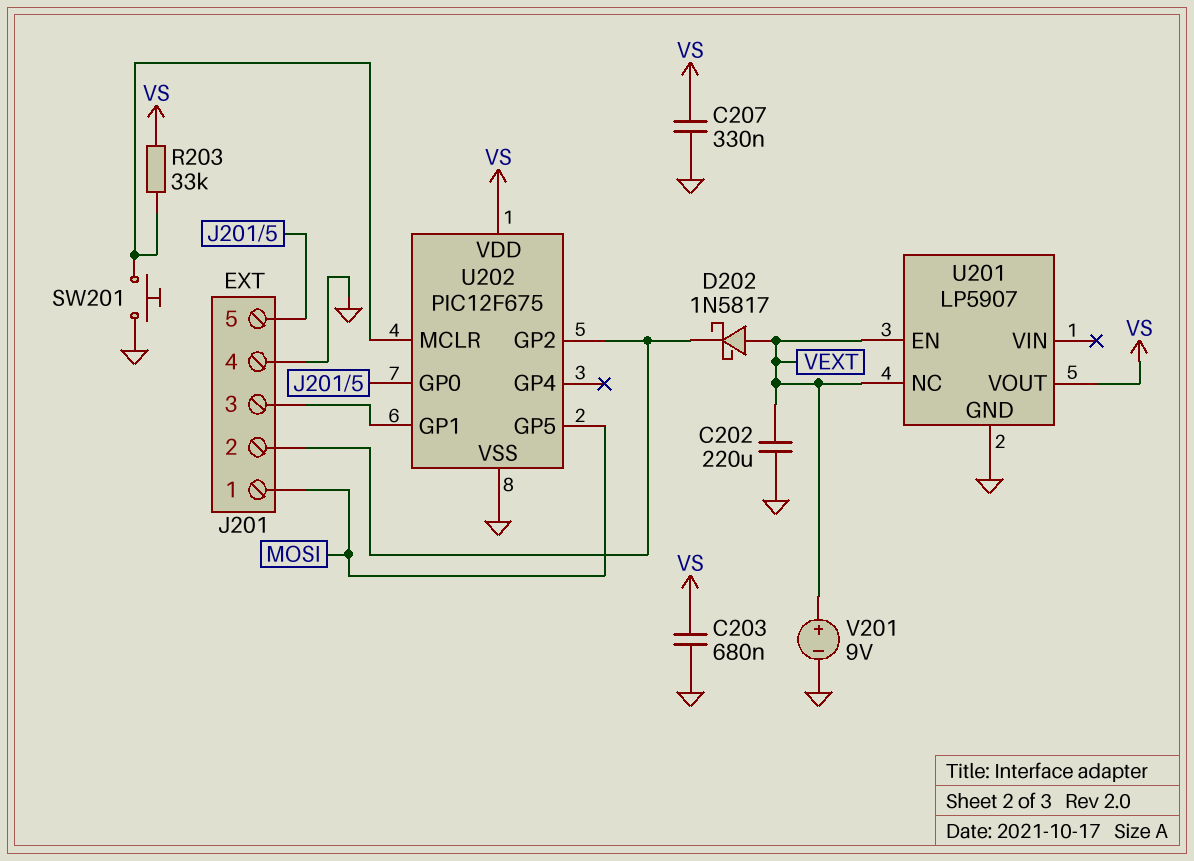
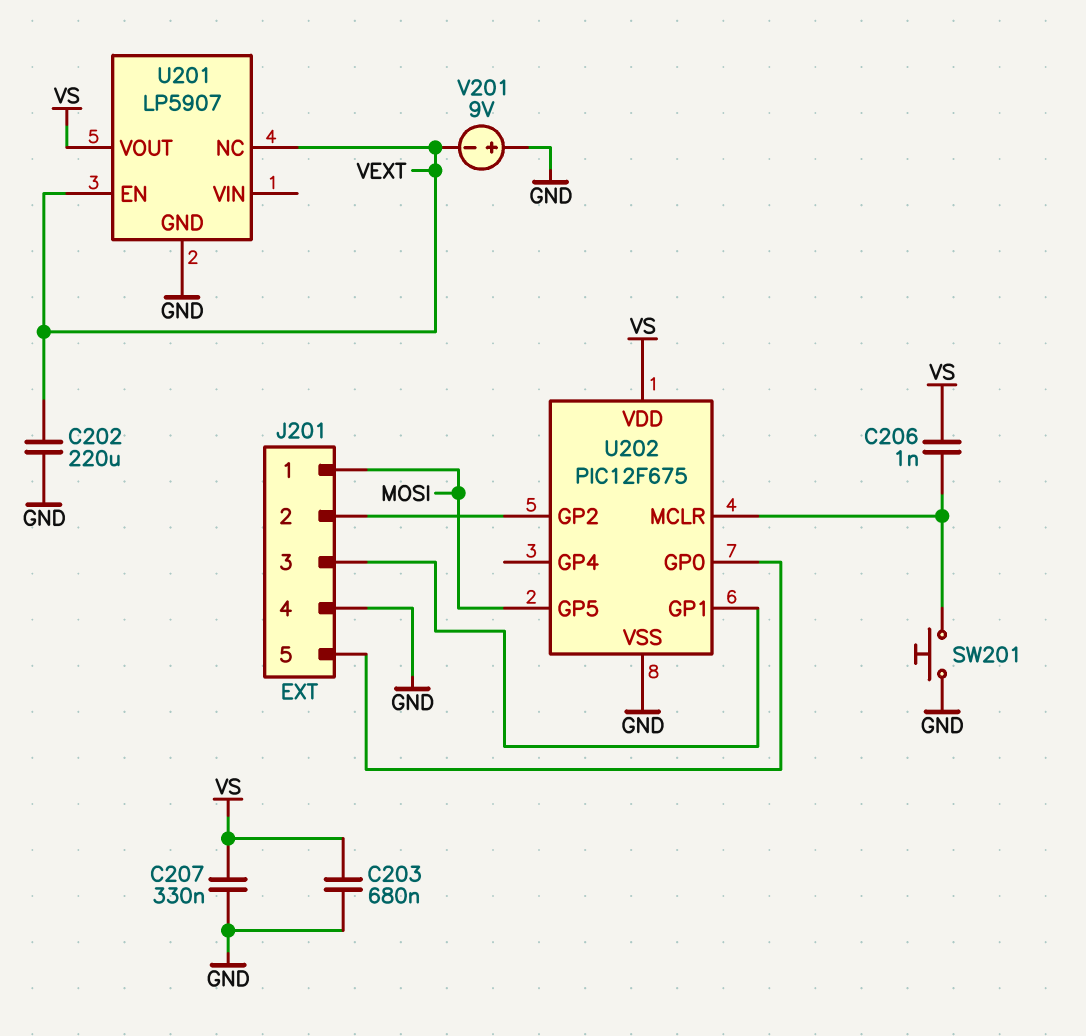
C206: none -> 1nF (U202/MCLR, VS)
D202: schottky 1N5817 (A VEXT, K J201/2) -> none
R203: 33k (U202/MCLR, VS) -> none
V201: 9V (plus VEXT, minus GND) -> 9V (plus GND, minus VEXT)

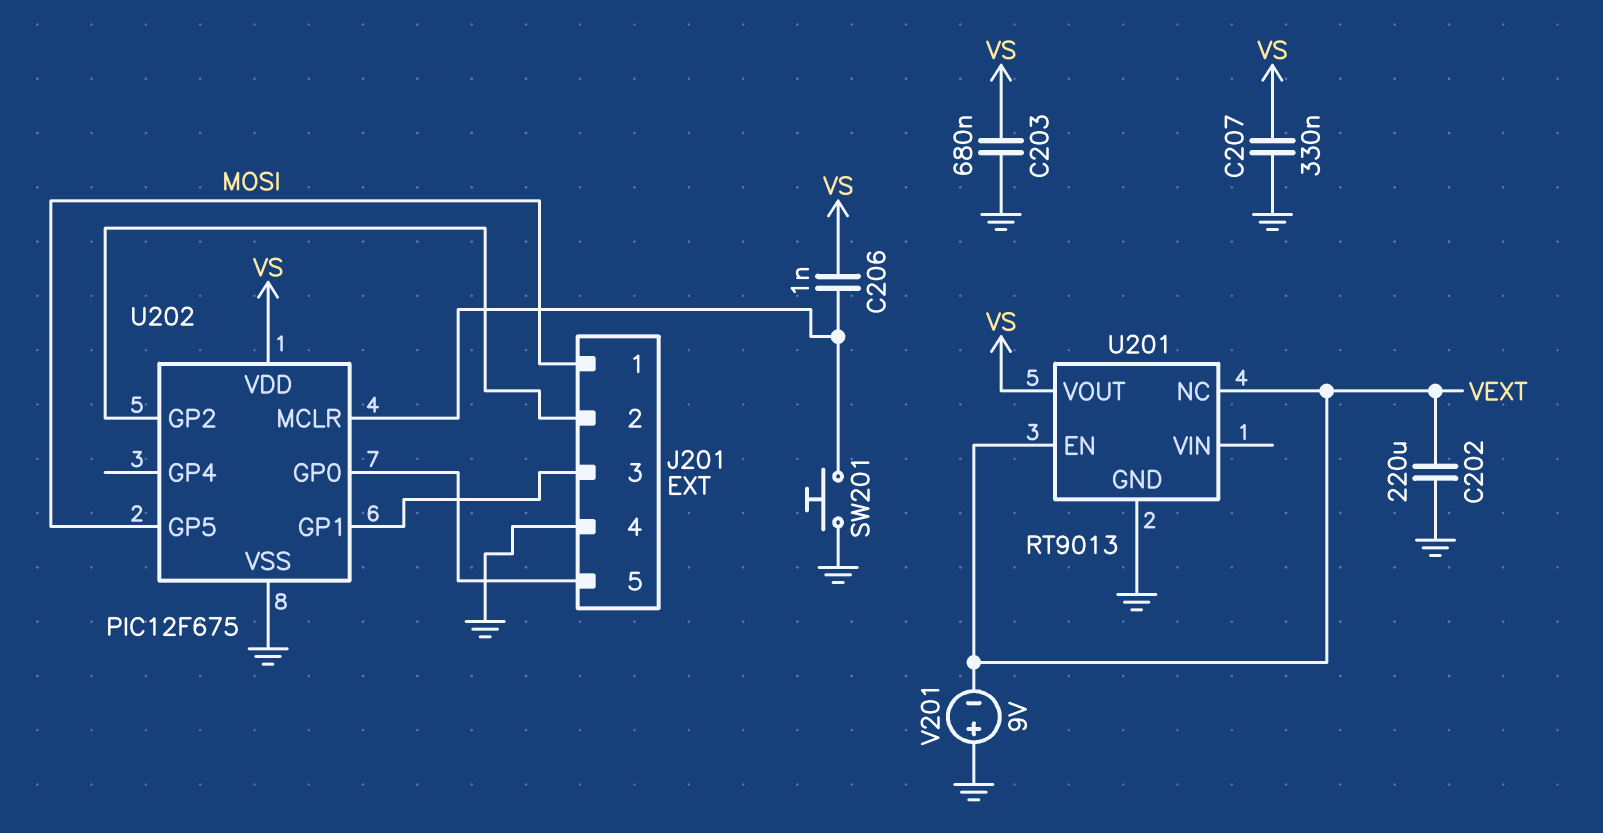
U201: LP5907 -> RT9013

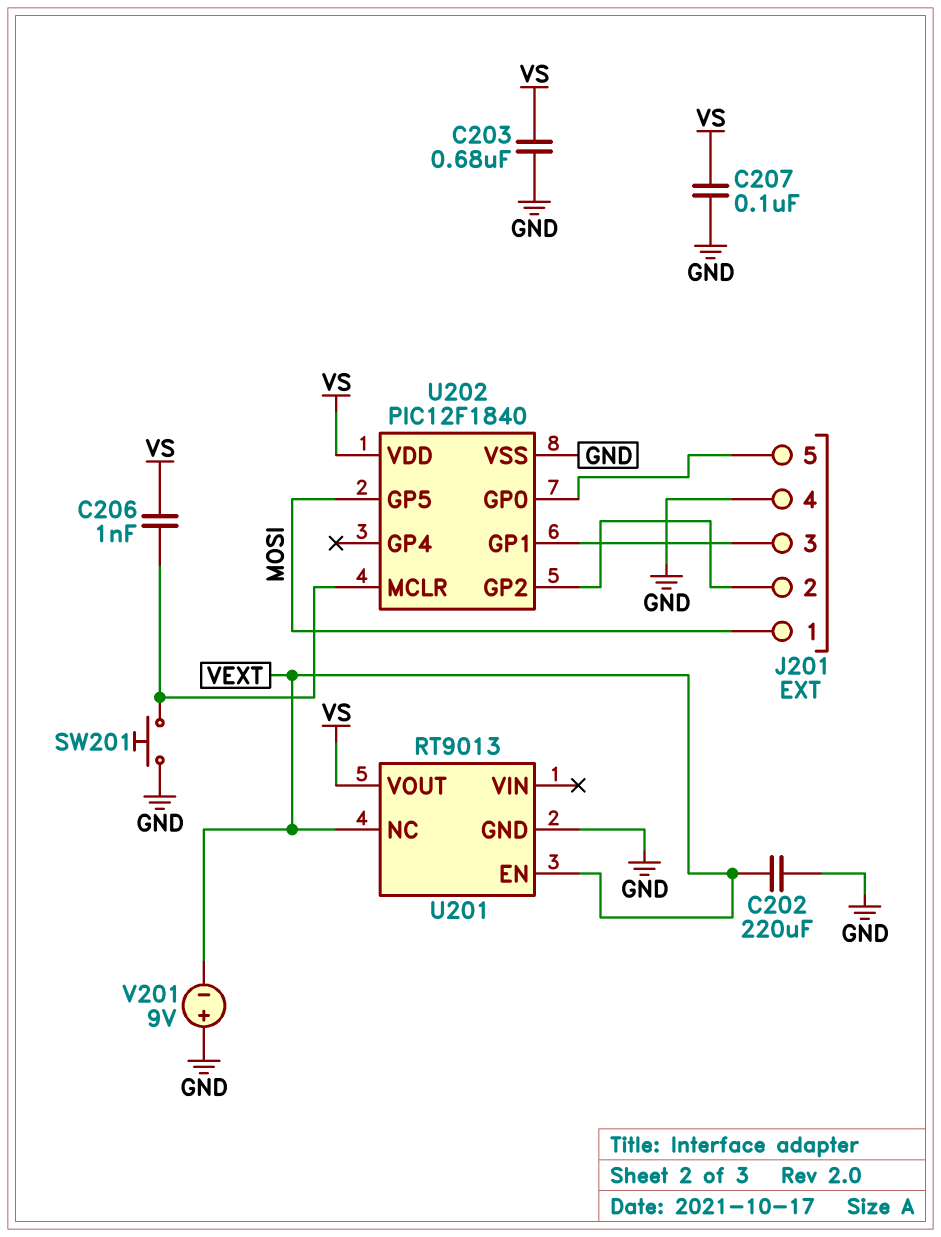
C207: 330nF (GND, VS) -> 100nF (GND, VS)
U202: PIC12F675 -> PIC12F1840

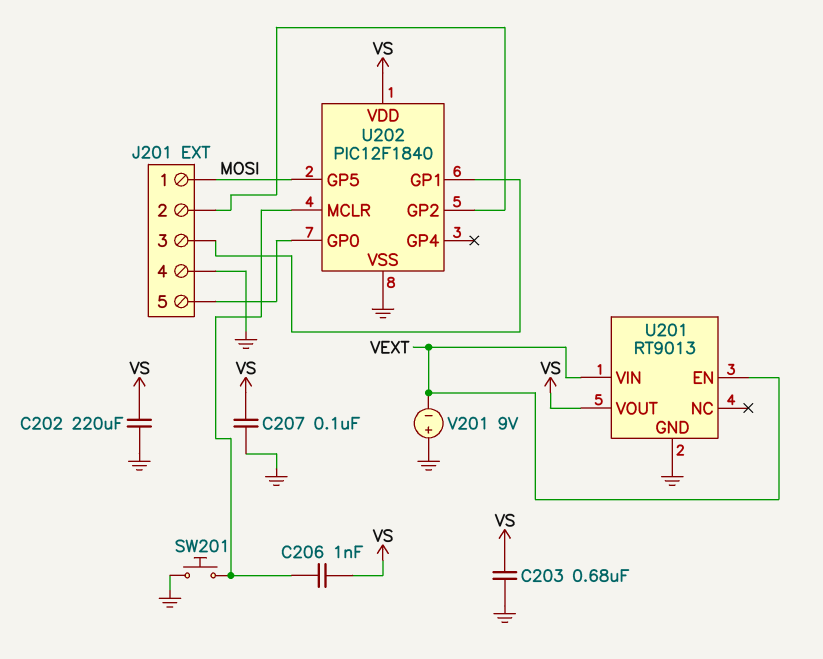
C202: 220uF (GND, VEXT) -> 220uF (GND, VS)
U201 pin NC: VEXT -> none
U201 pin VIN: none -> VEXT

